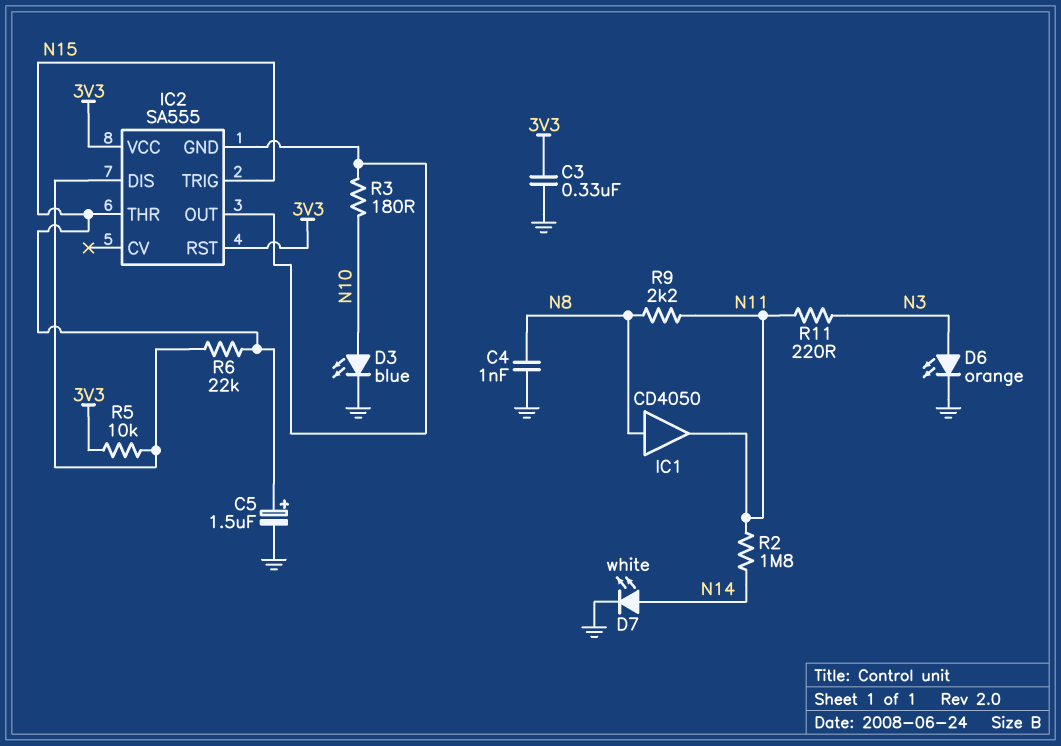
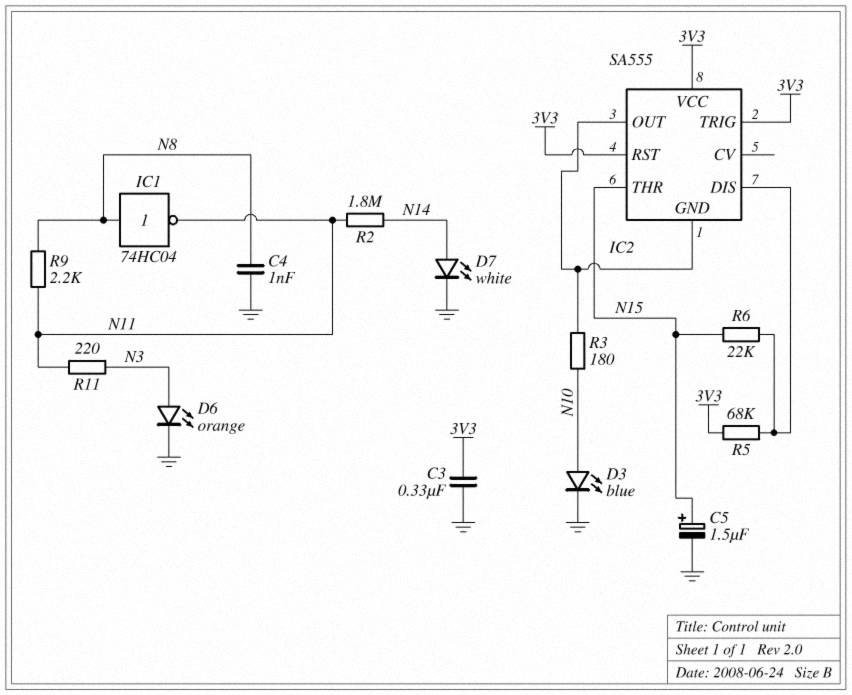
IC1: buffer CD4050 (in N8, out N11) -> NOT 74HC04 (in N8, out N11)
IC2 pin TRIG: N15 -> 3V3
R5: 10k (3V3, IC2/DIS) -> 68k (3V3, IC2/DIS)

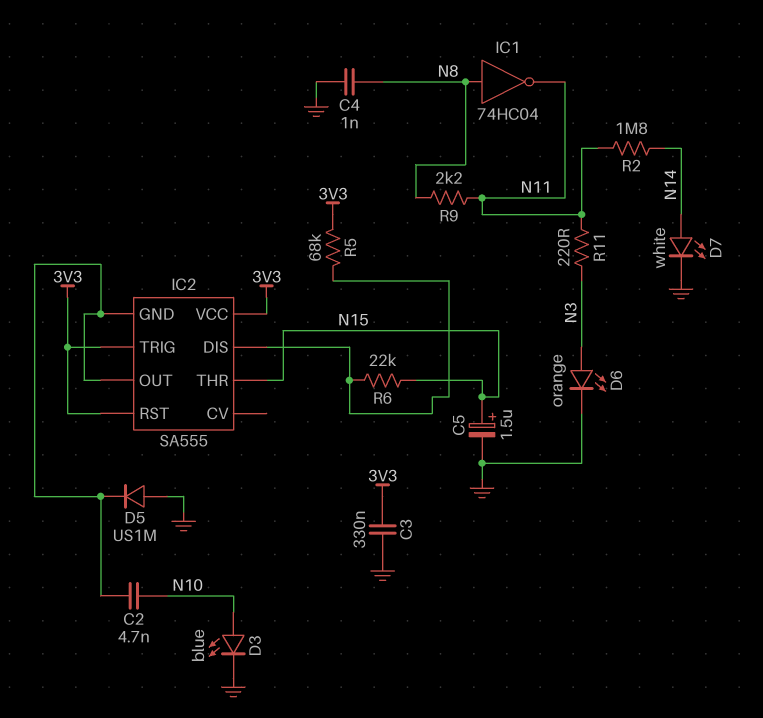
C2: none -> 4.7nF (IC2/GND, N10)
D5: none -> diode US1M (A GND, K IC2/GND)
R3: 180 (IC2/GND, N10) -> none

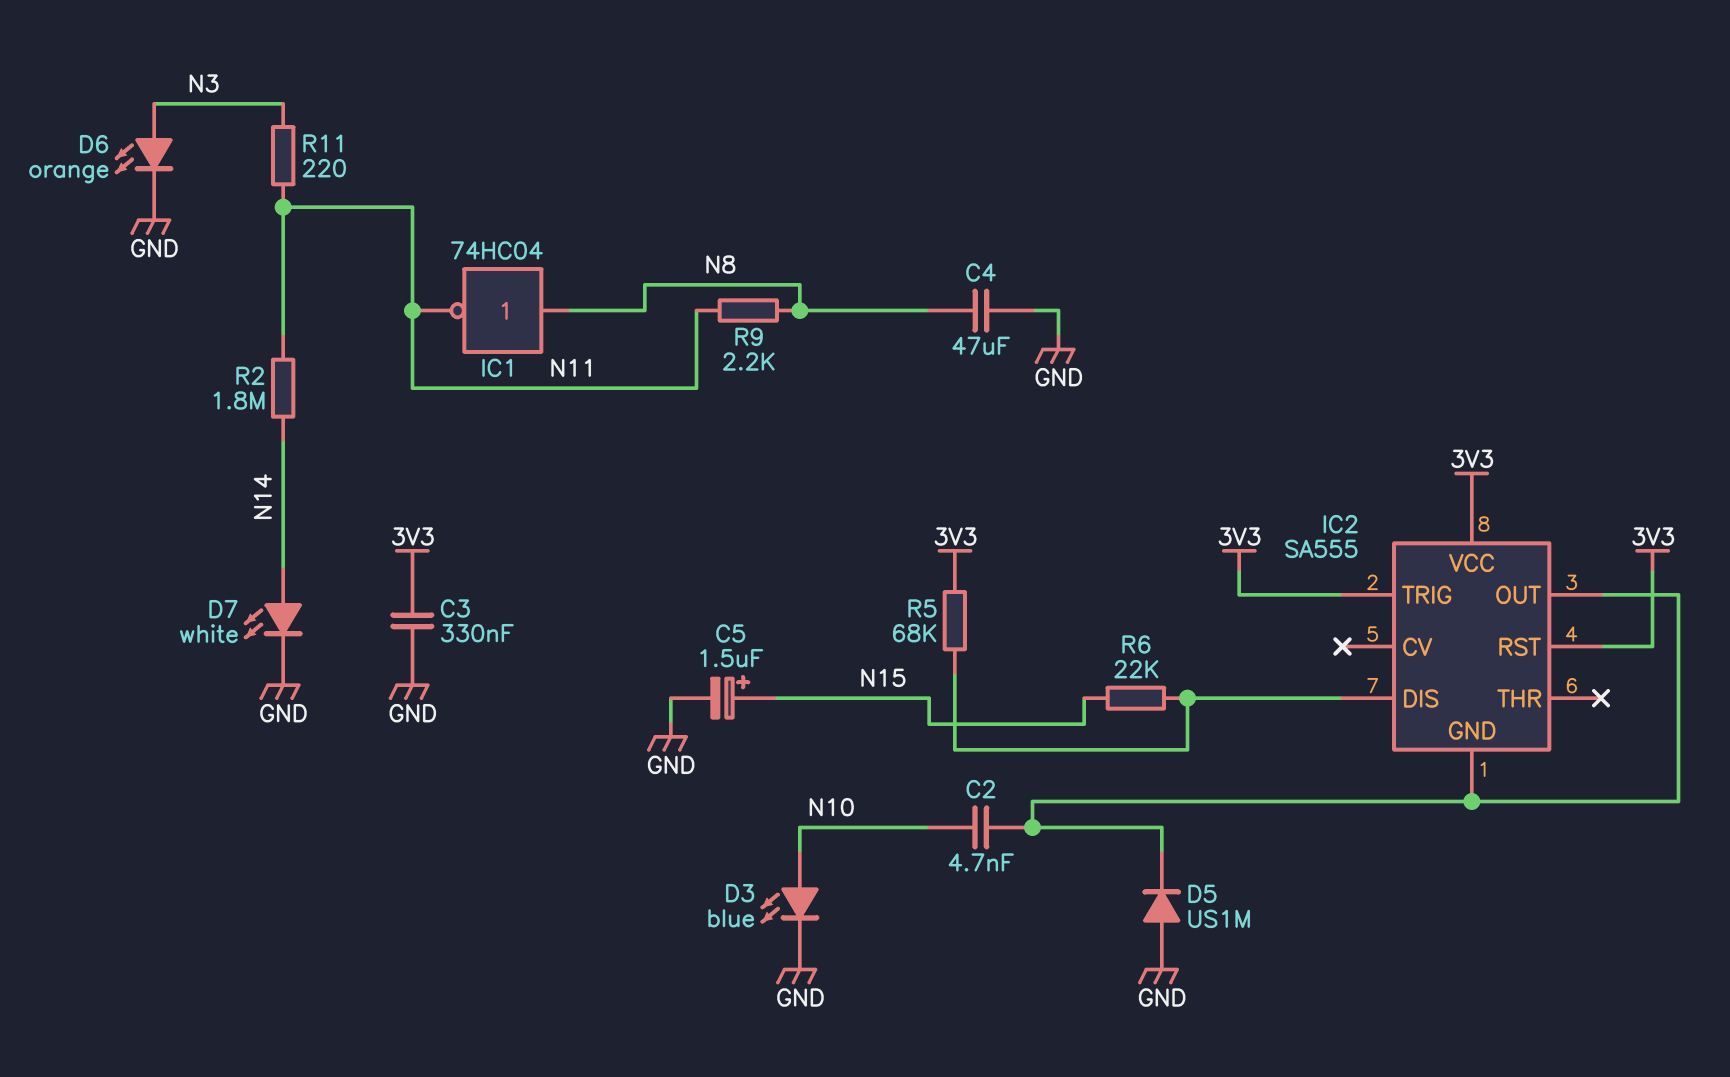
C4: 1nF (GND, N8) -> 47uF (GND, N8)
IC2 pin THR: N15 -> none

